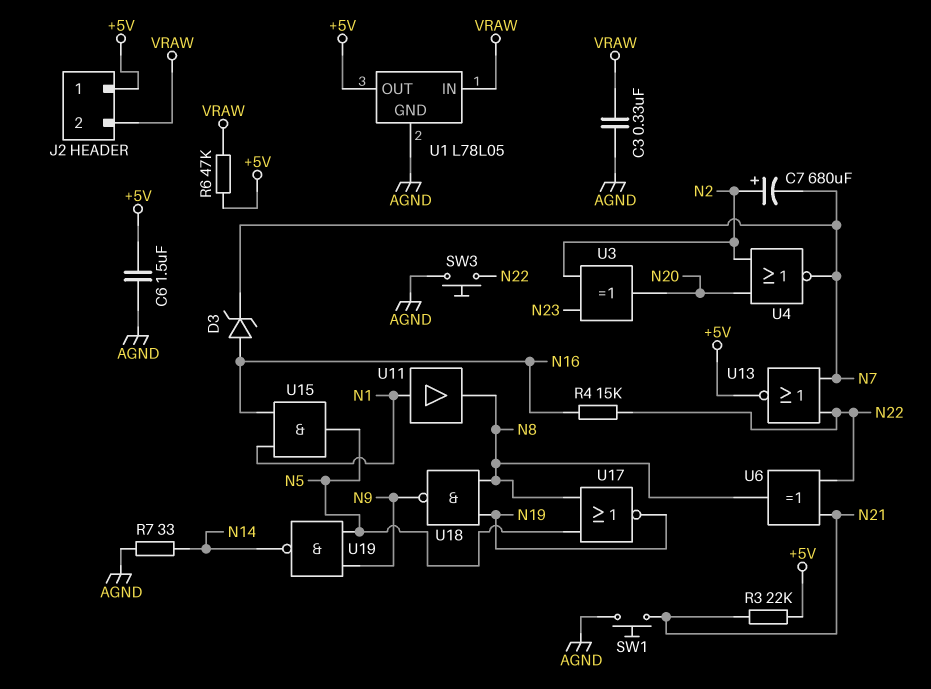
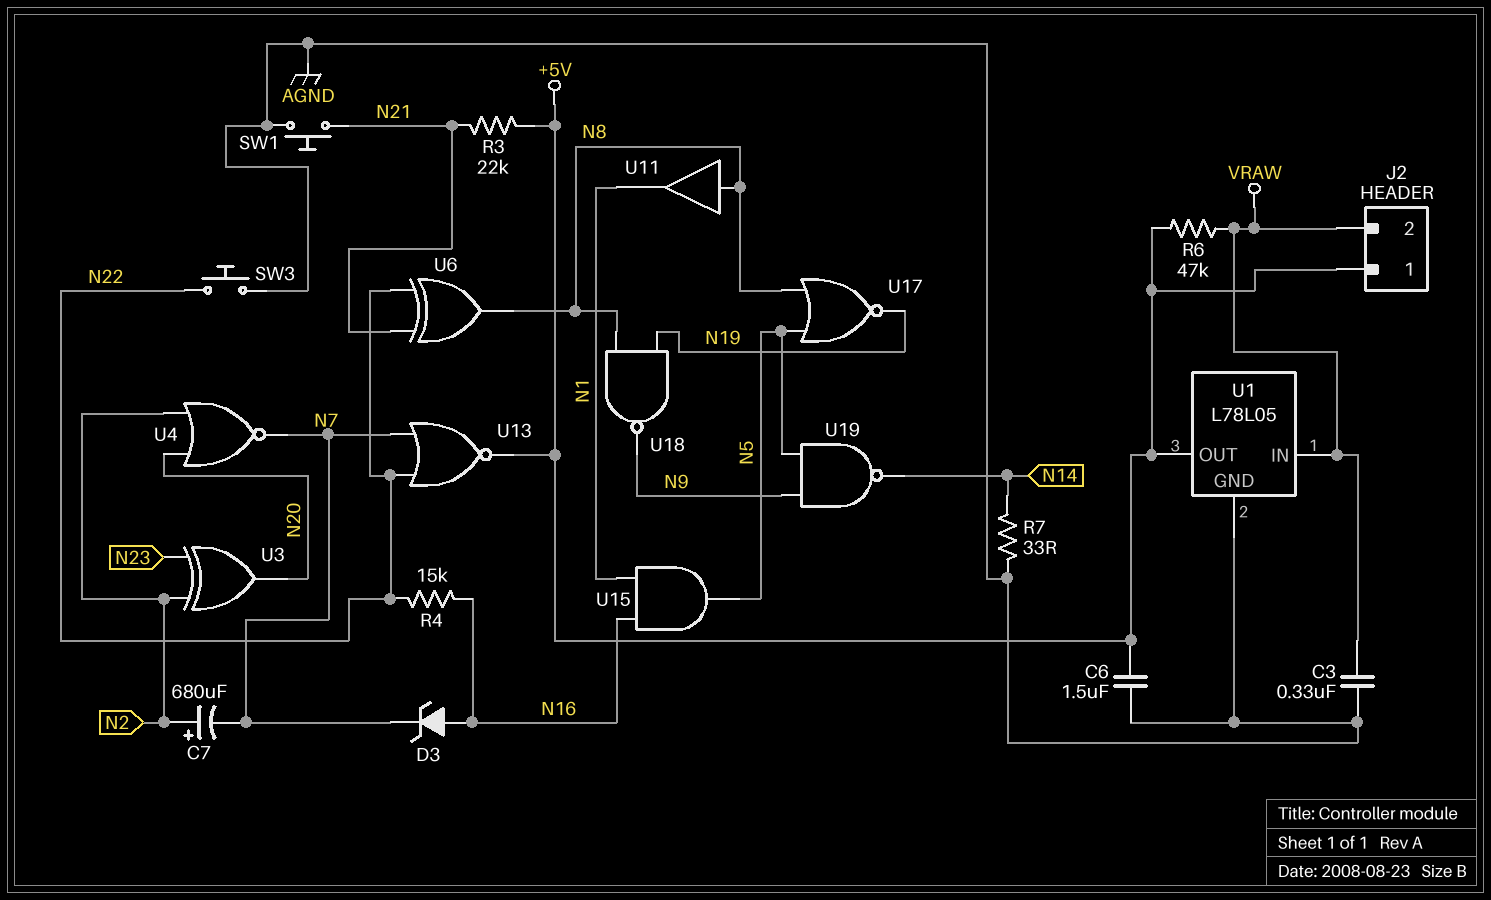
U11: buffer (in N1, out N8) -> buffer (in N8, out N1)

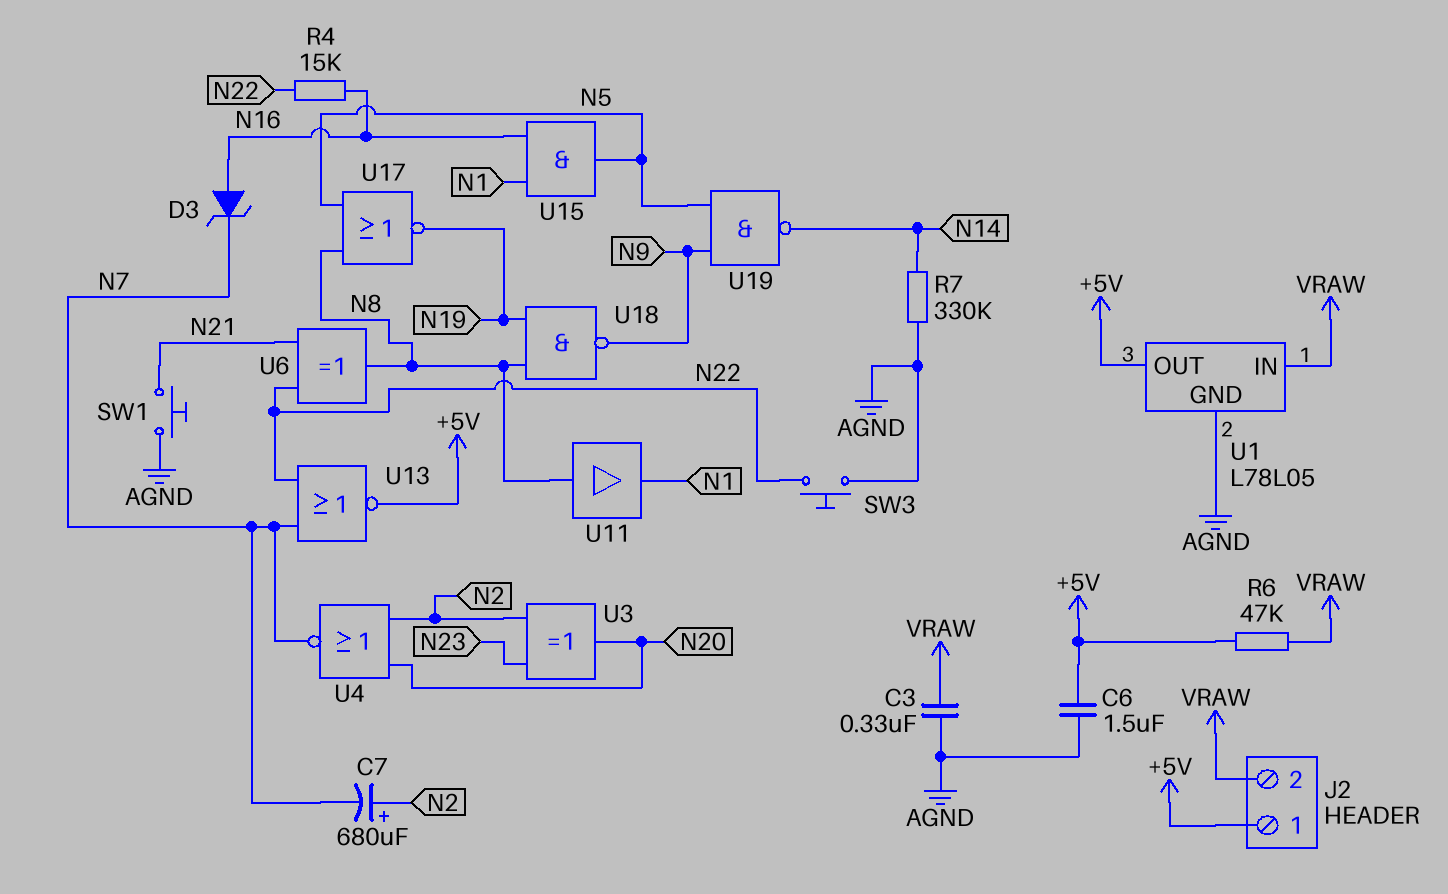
R3: 22k (+5V, N21) -> none
R7: 33 (AGND, N14) -> 330k (AGND, N14)

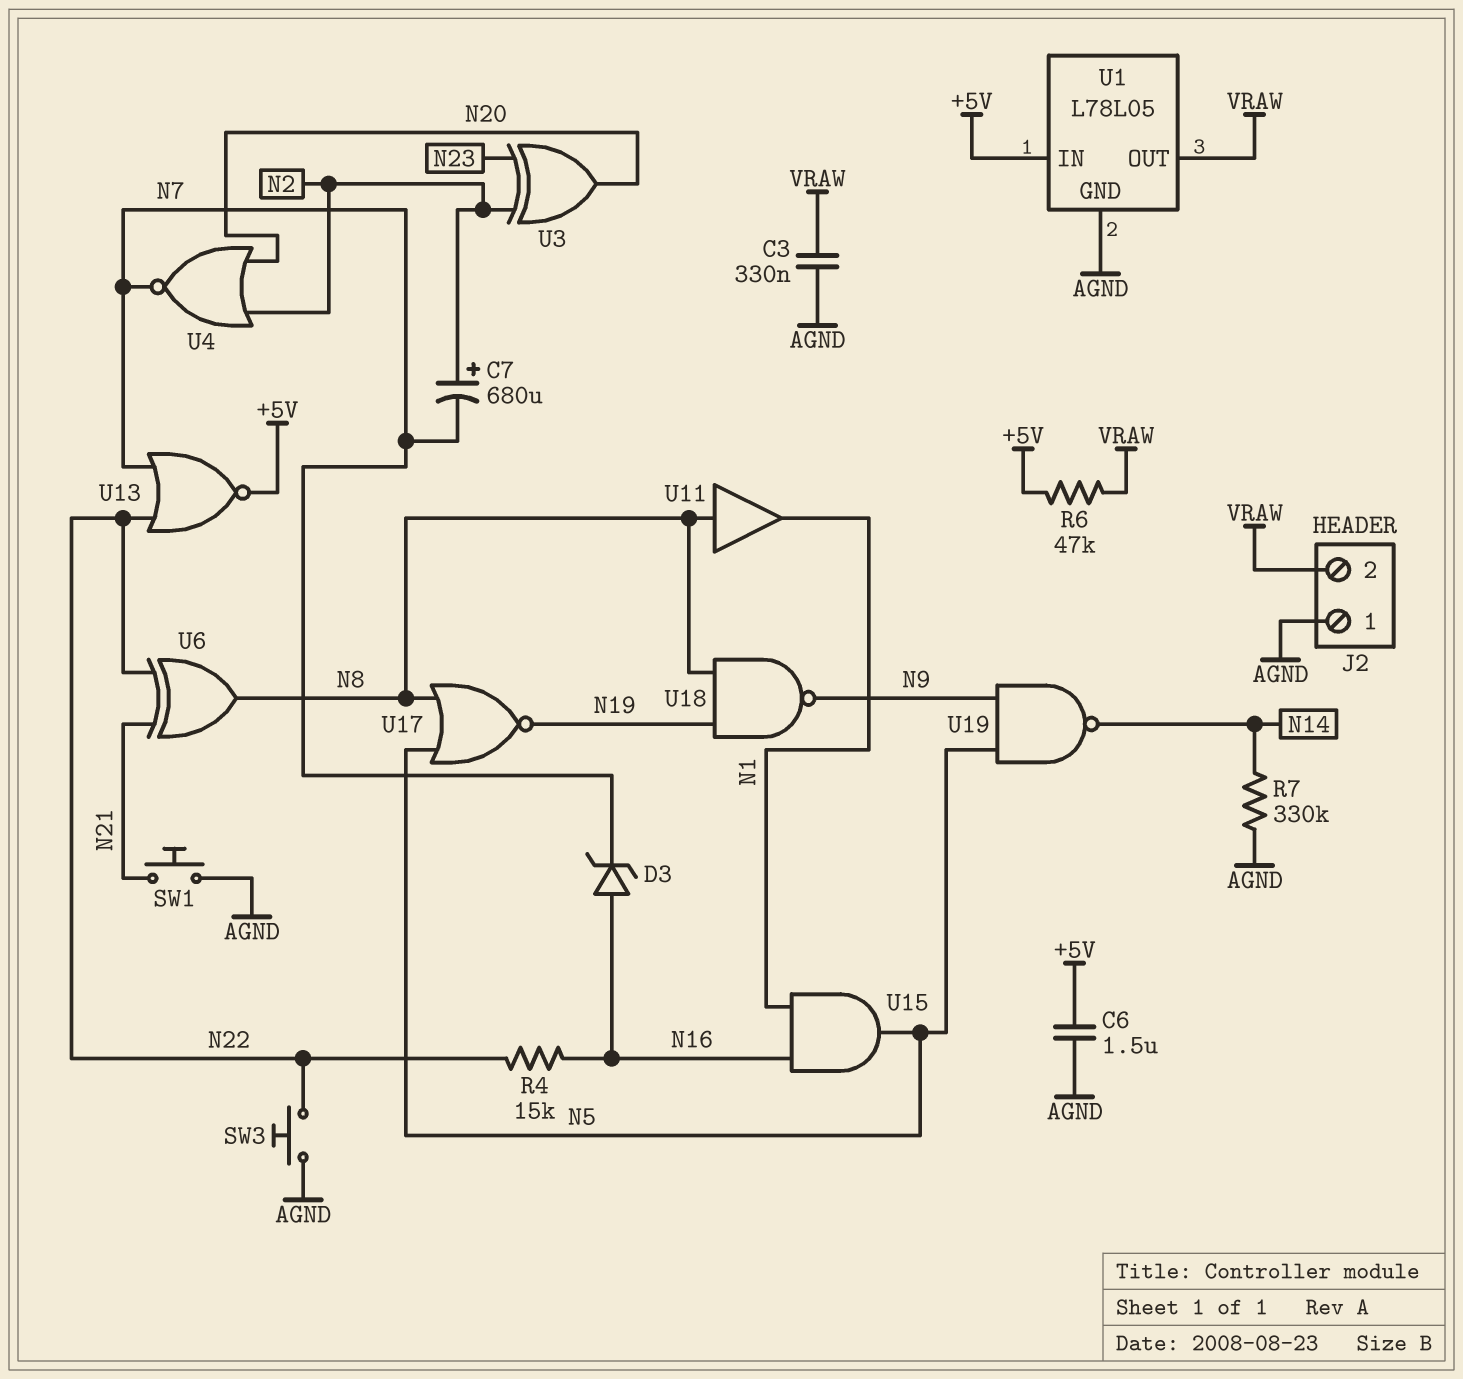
J2 pin 1: +5V -> AGND
U1 pin IN: VRAW -> +5V
U1 pin OUT: +5V -> VRAW

